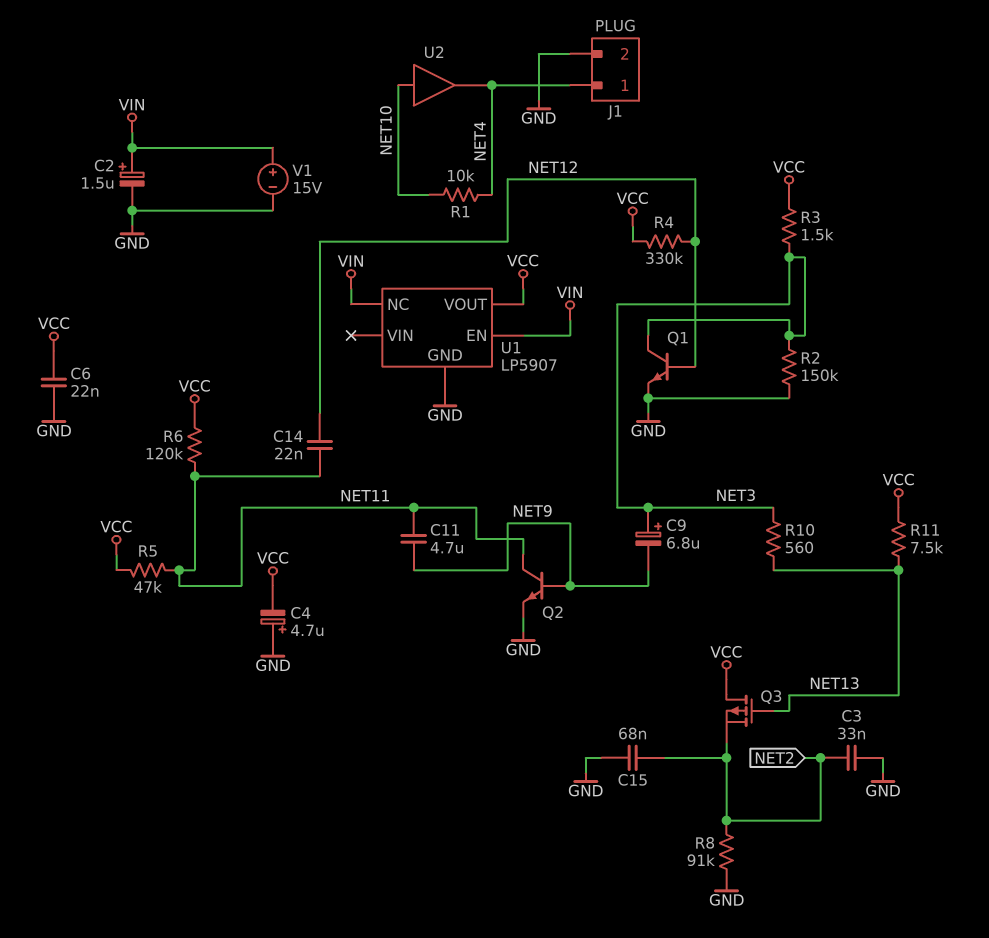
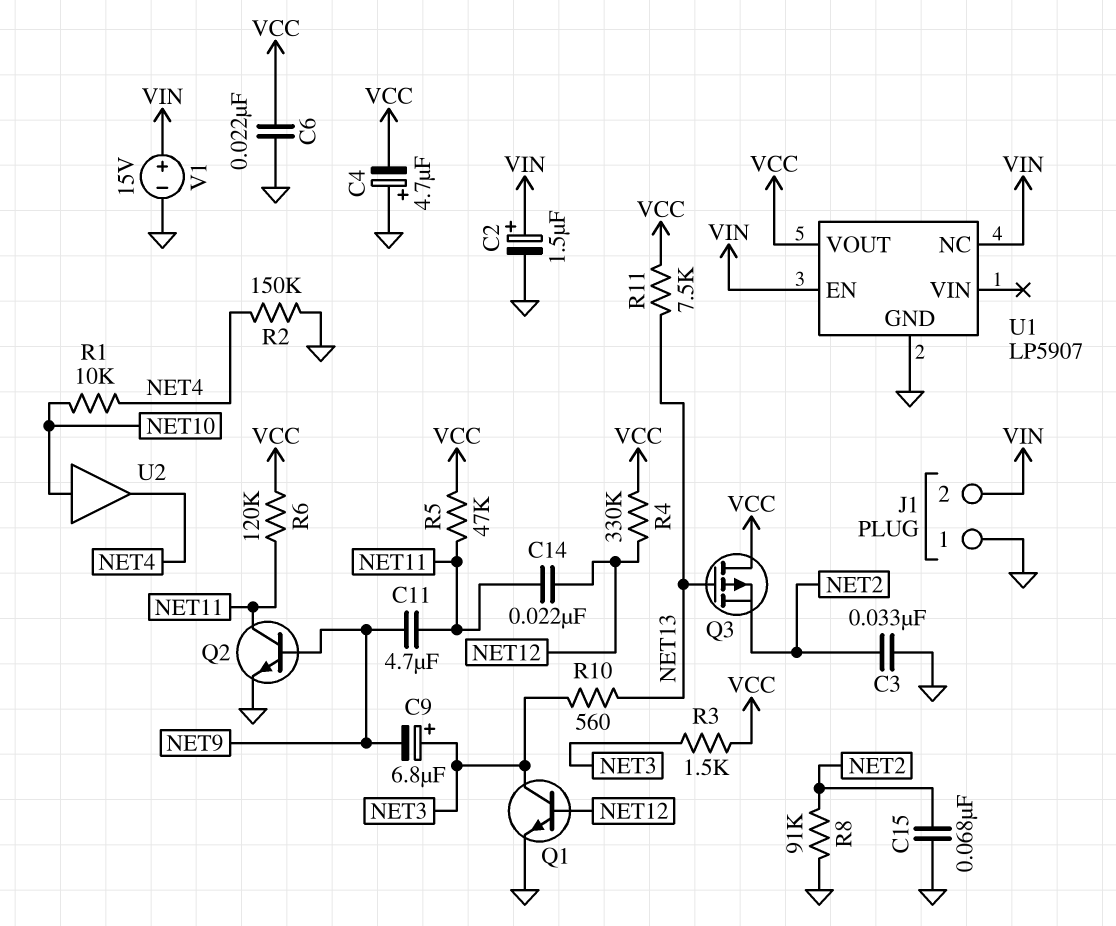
J1 pin 1: NET4 -> GND
J1 pin 2: GND -> VIN
R2: 150k (GND, NET3) -> 150k (GND, NET4)

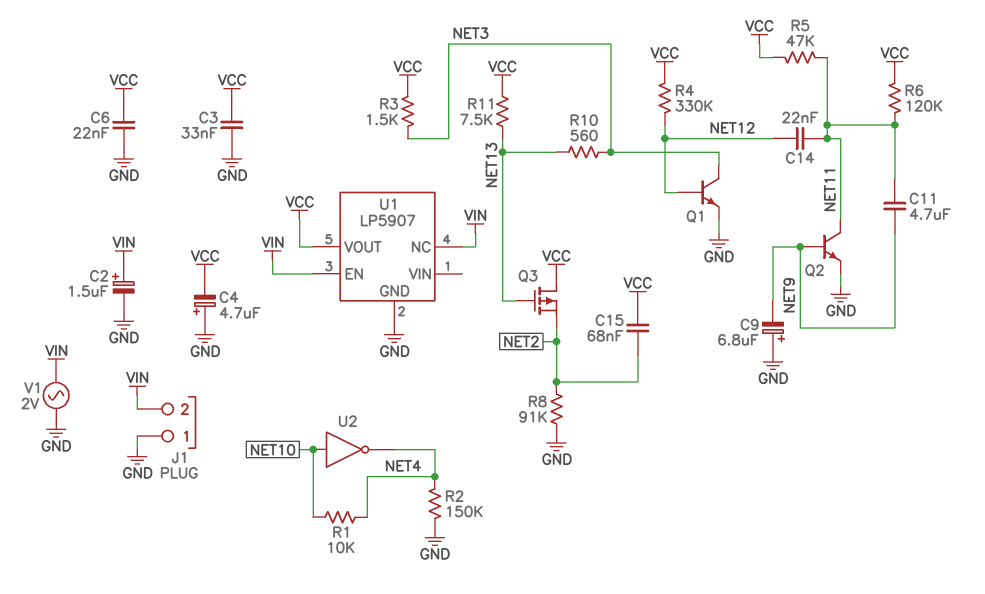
C3: 33nF (GND, NET2) -> 33nF (GND, VCC)
C9: 6.8uF (plus NET3, minus NET9) -> 6.8uF (plus GND, minus NET9)
C15: 68nF (GND, NET2) -> 68nF (NET2, VCC)
U2: buffer (in NET10, out NET4) -> NOT (in NET10, out NET4)
V1: 15V (plus VIN, minus GND) -> AC 2V (GND, VIN)

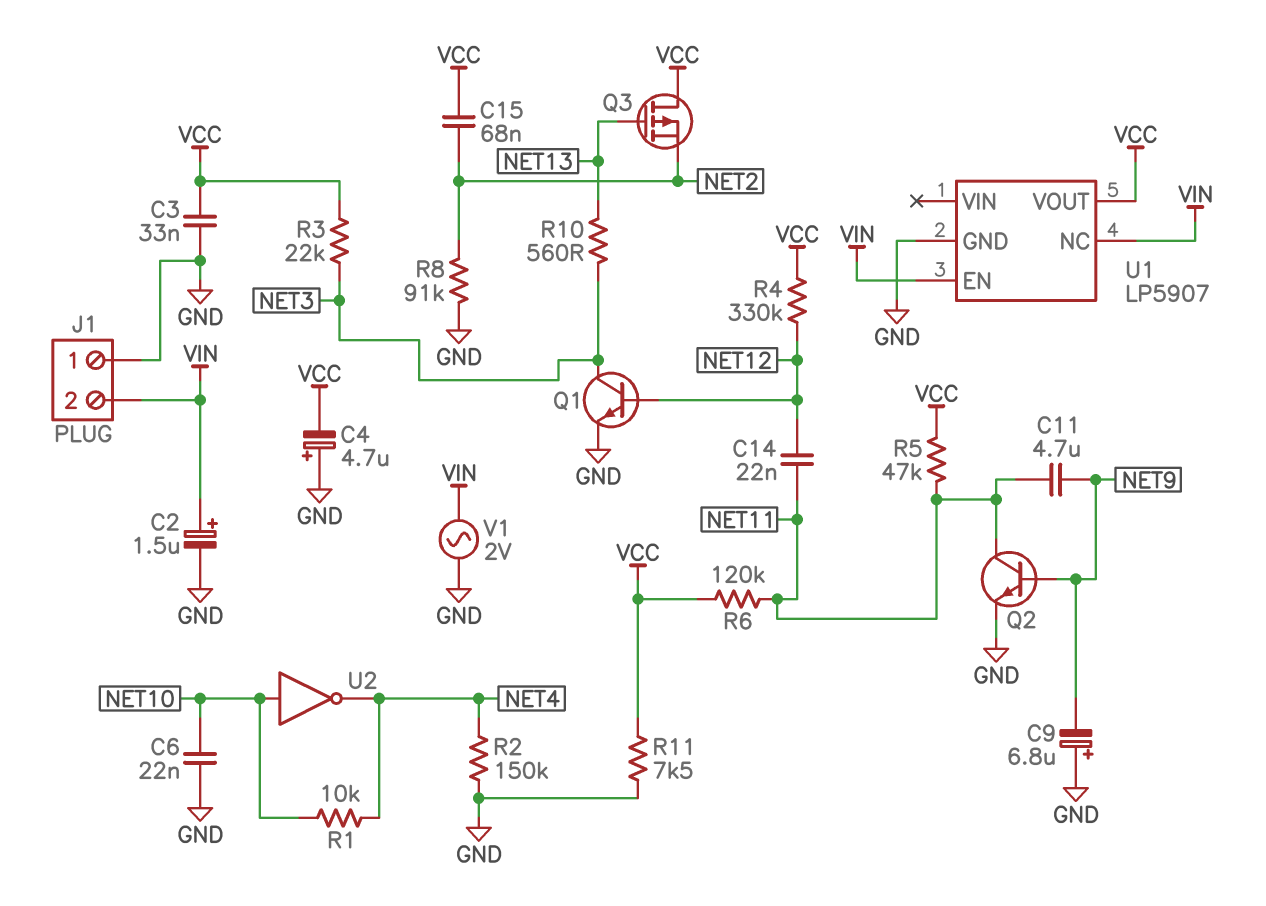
C6: 22nF (GND, VCC) -> 22nF (GND, NET10)
R3: 1.5k (NET3, VCC) -> 22k (NET3, VCC)
R11: 7.5k (NET13, VCC) -> 7.5k (GND, VCC)

